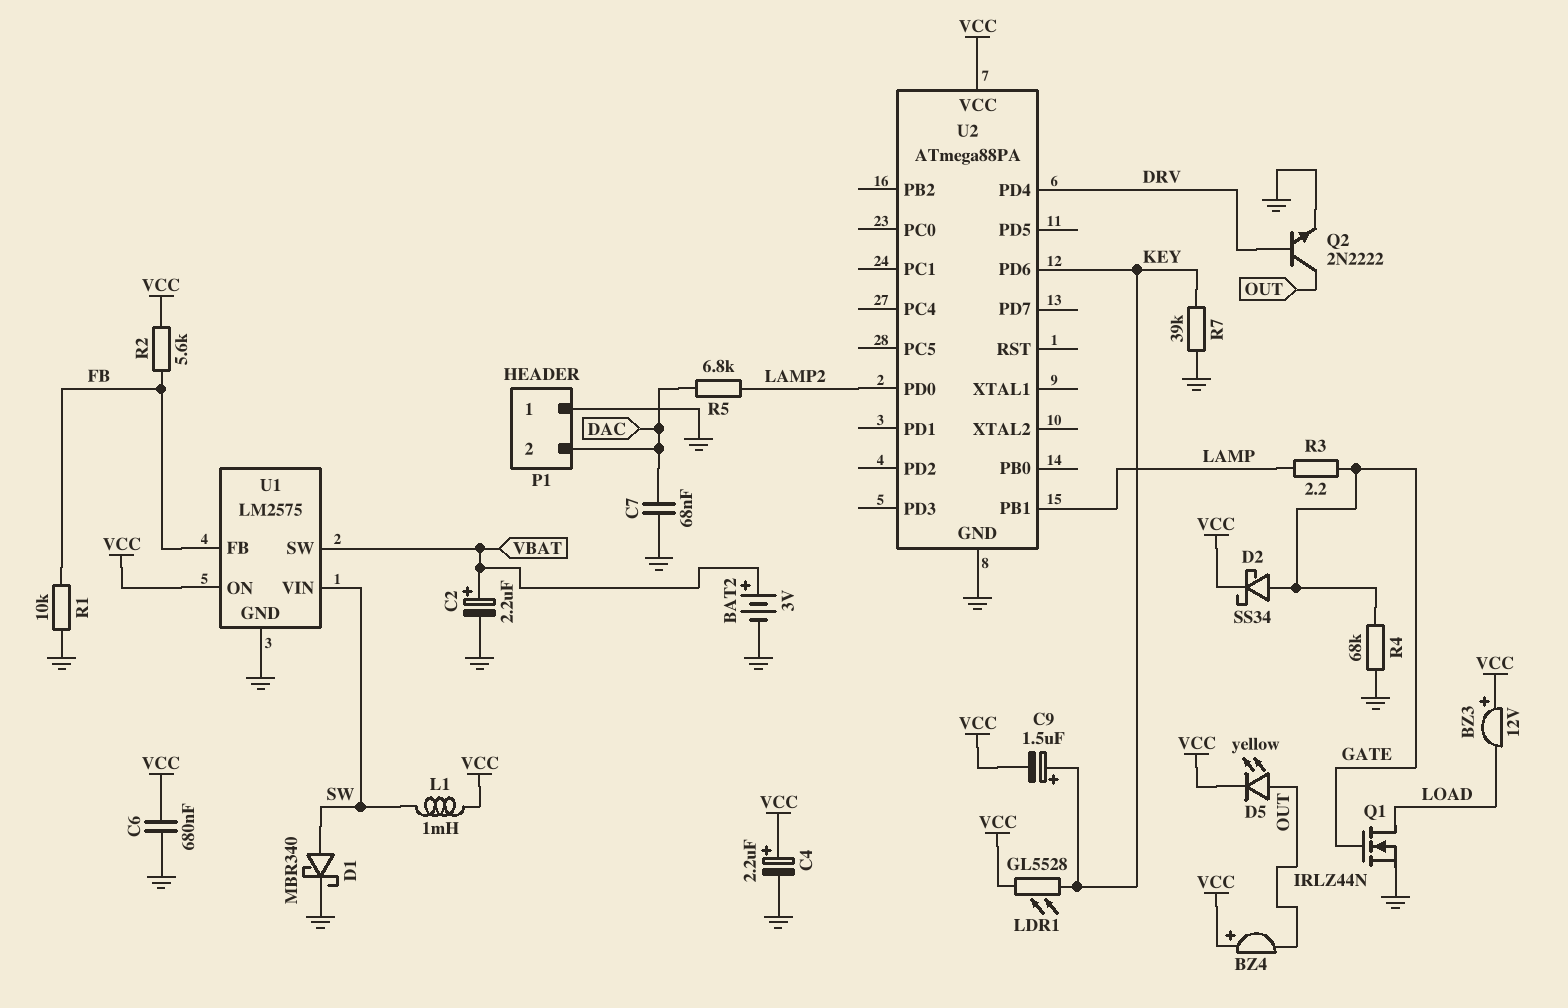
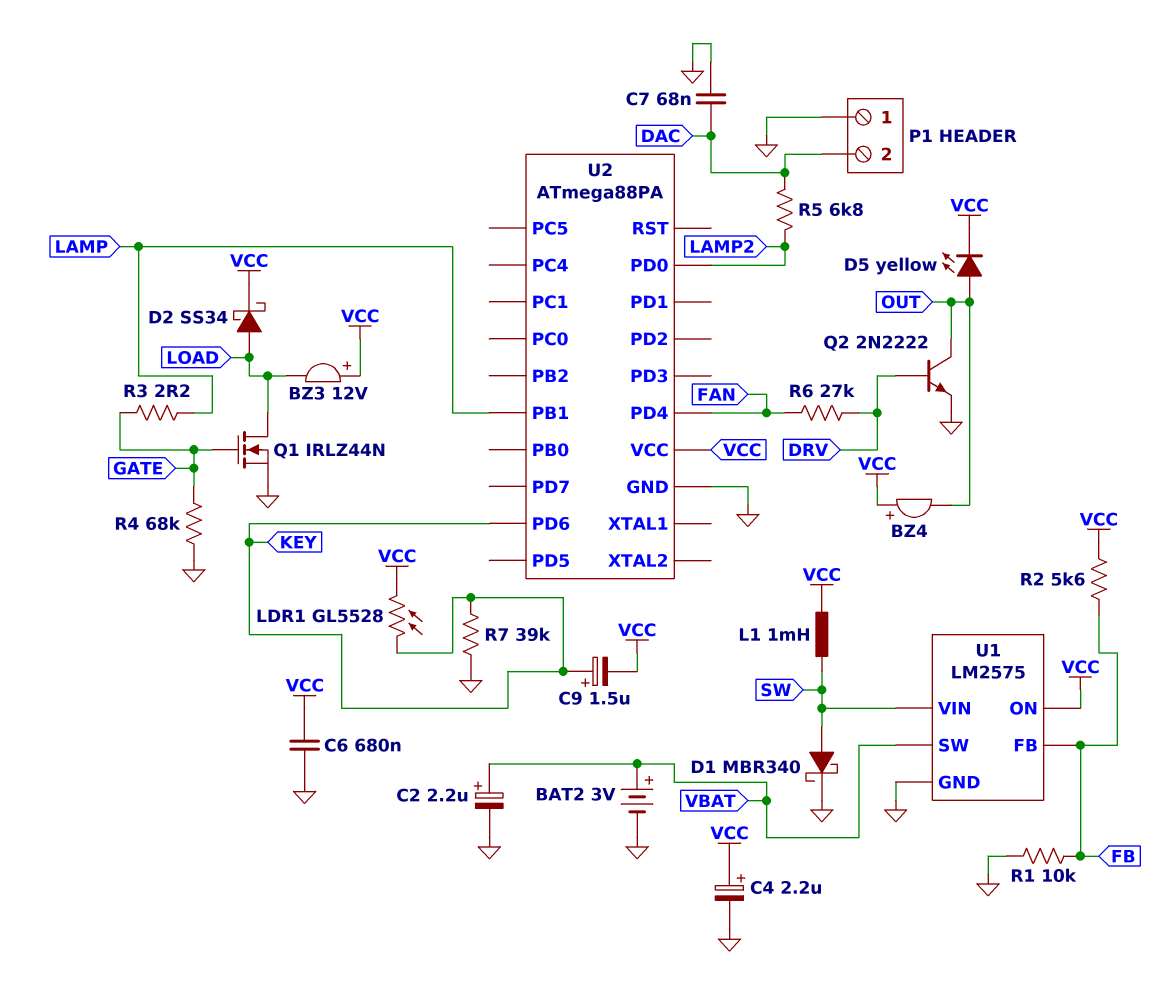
D2: schottky SS34 (A GATE, K VCC) -> schottky SS34 (A LOAD, K VCC)
R6: none -> 27k (DRV, FAN)
U2 pin PD4: DRV -> FAN

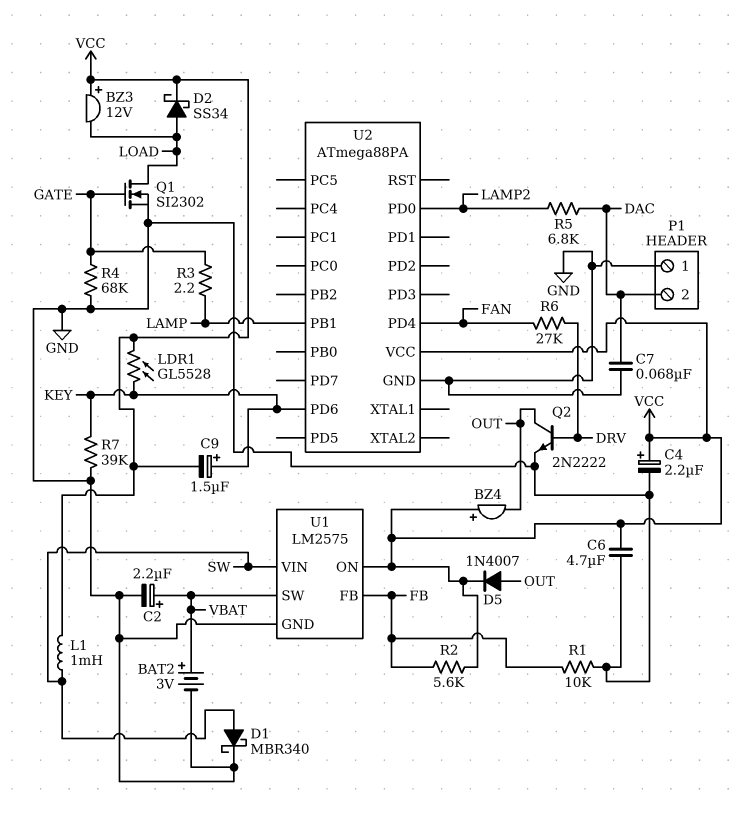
C6: 680nF (GND, VCC) -> 4.7uF (GND, VCC)
D5: LED yellow (A OUT, K VCC) -> diode 1N4007 (A OUT, K VCC)
Q1: NMOS IRLZ44N (G GATE, D LOAD, S GND) -> NMOS SI2302 (G GATE, D LOAD, S GND)

